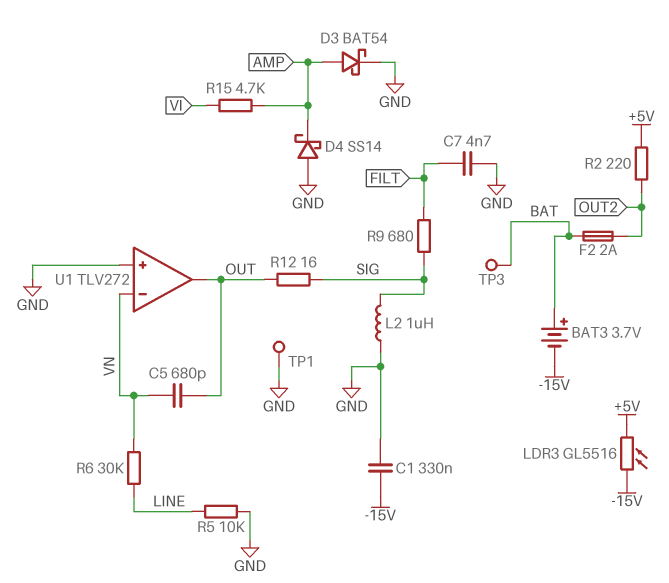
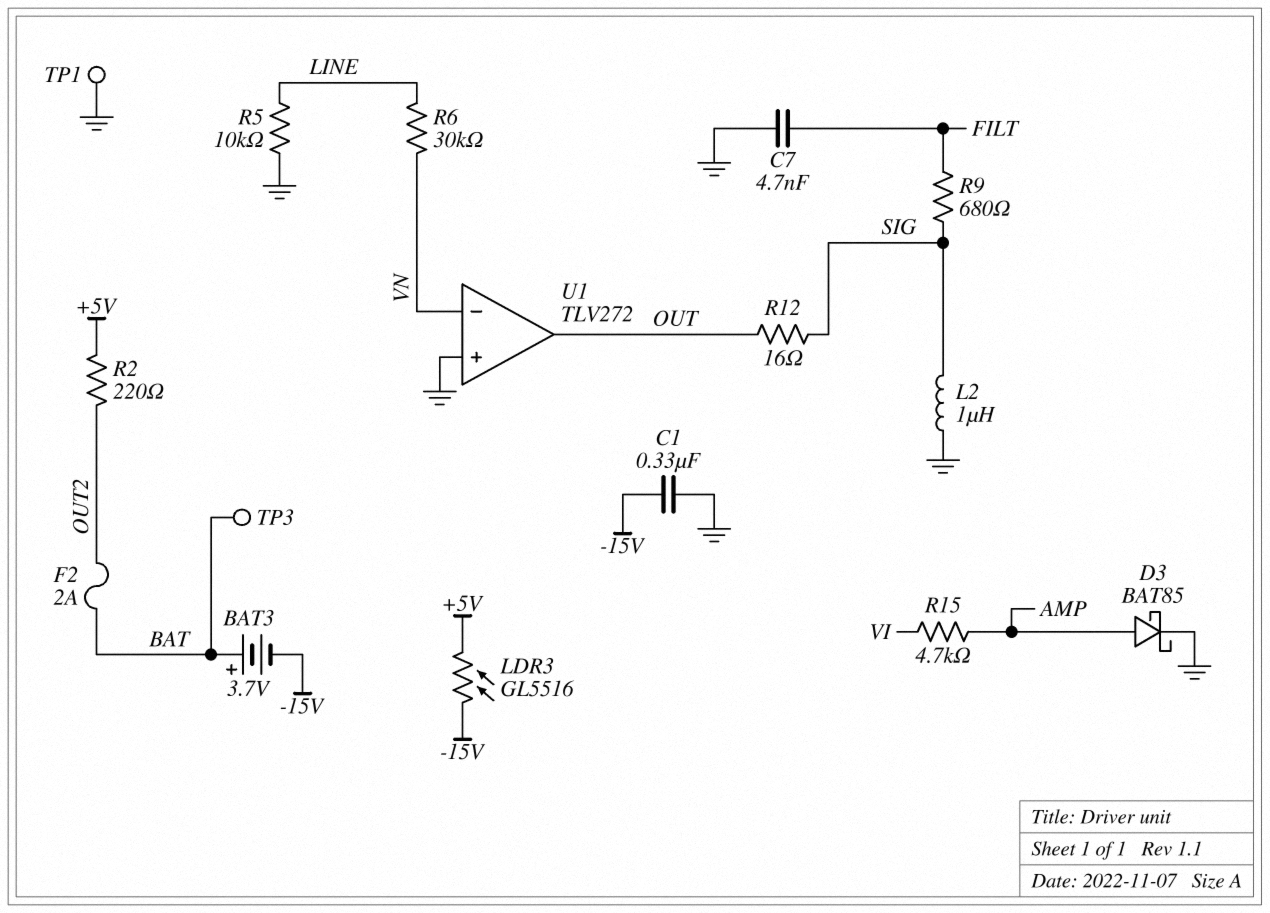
C5: 680pF (OUT, VN) -> none
D3: schottky BAT54 (A AMP, K GND) -> schottky BAT85 (A AMP, K GND)
D4: schottky SS14 (A GND, K AMP) -> none

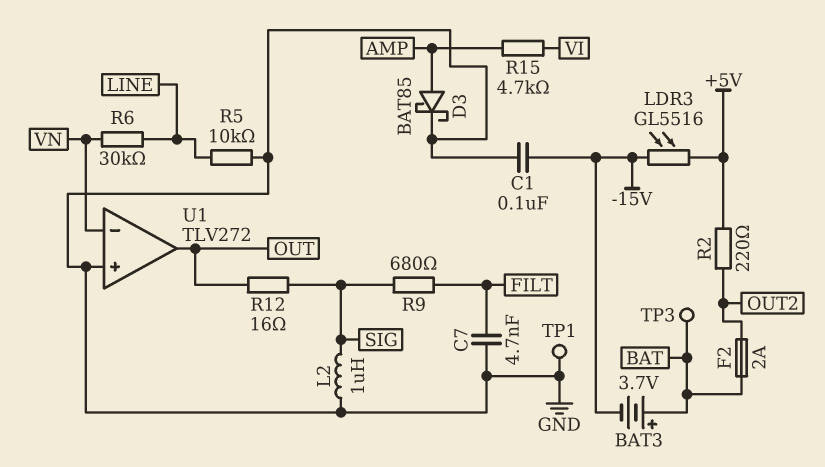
C1: 330nF (-15V, GND) -> 100nF (-15V, GND)

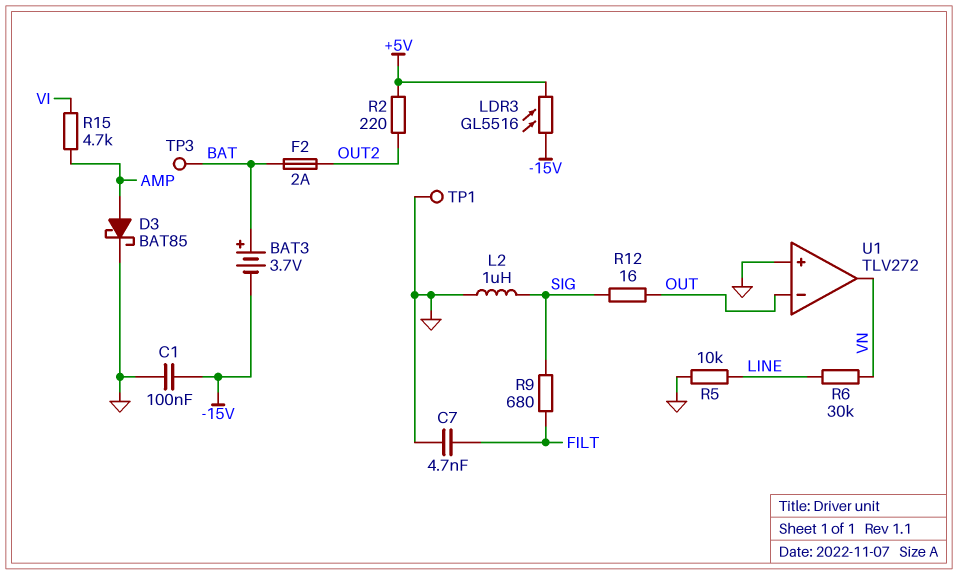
U1 pin in-: VN -> OUT
U1 pin out: OUT -> VN

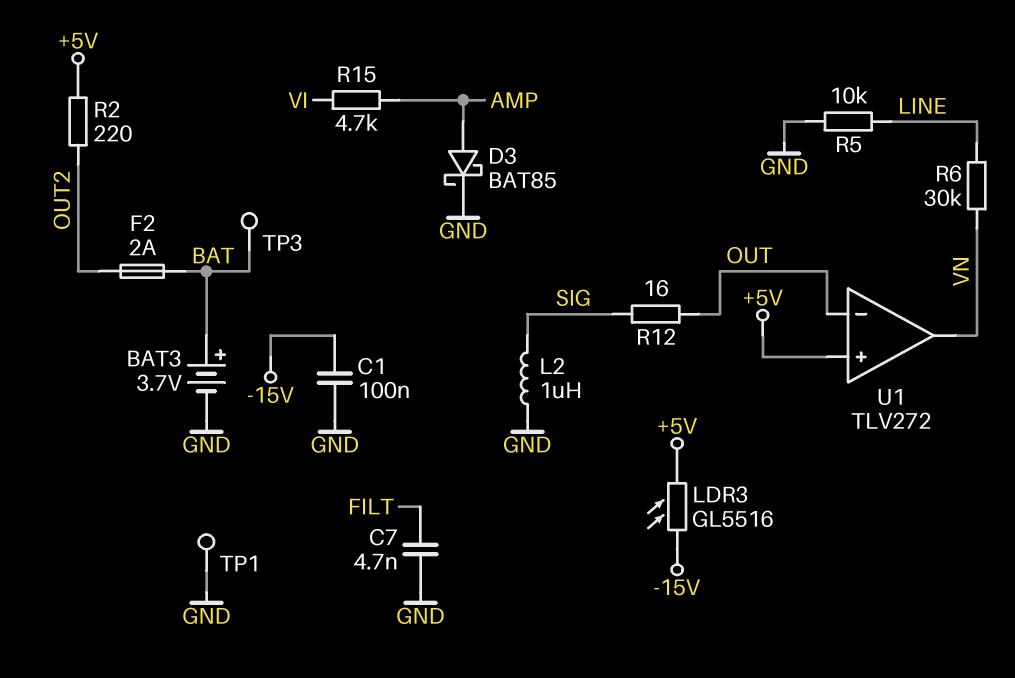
BAT3: 3.7V (plus BAT, minus -15V) -> 3.7V (plus BAT, minus GND)
R9: 680 (FILT, SIG) -> none
U1 pin in+: GND -> +5V

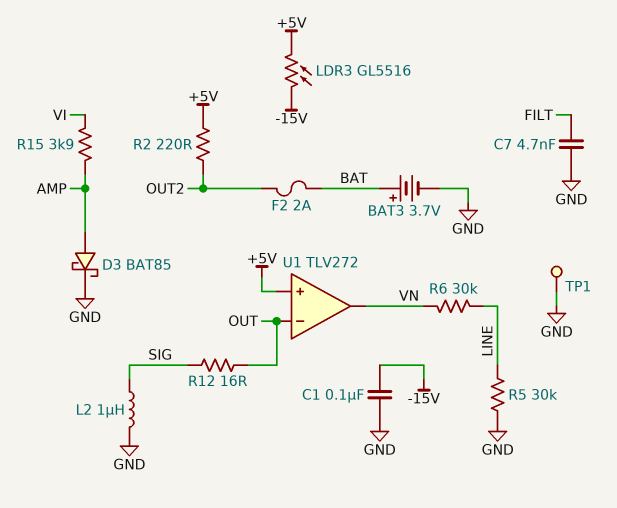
R5: 10k (GND, LINE) -> 30k (GND, LINE)
R15: 4.7k (AMP, VI) -> 3.9k (AMP, VI)
TP3: test point (BAT) -> none

